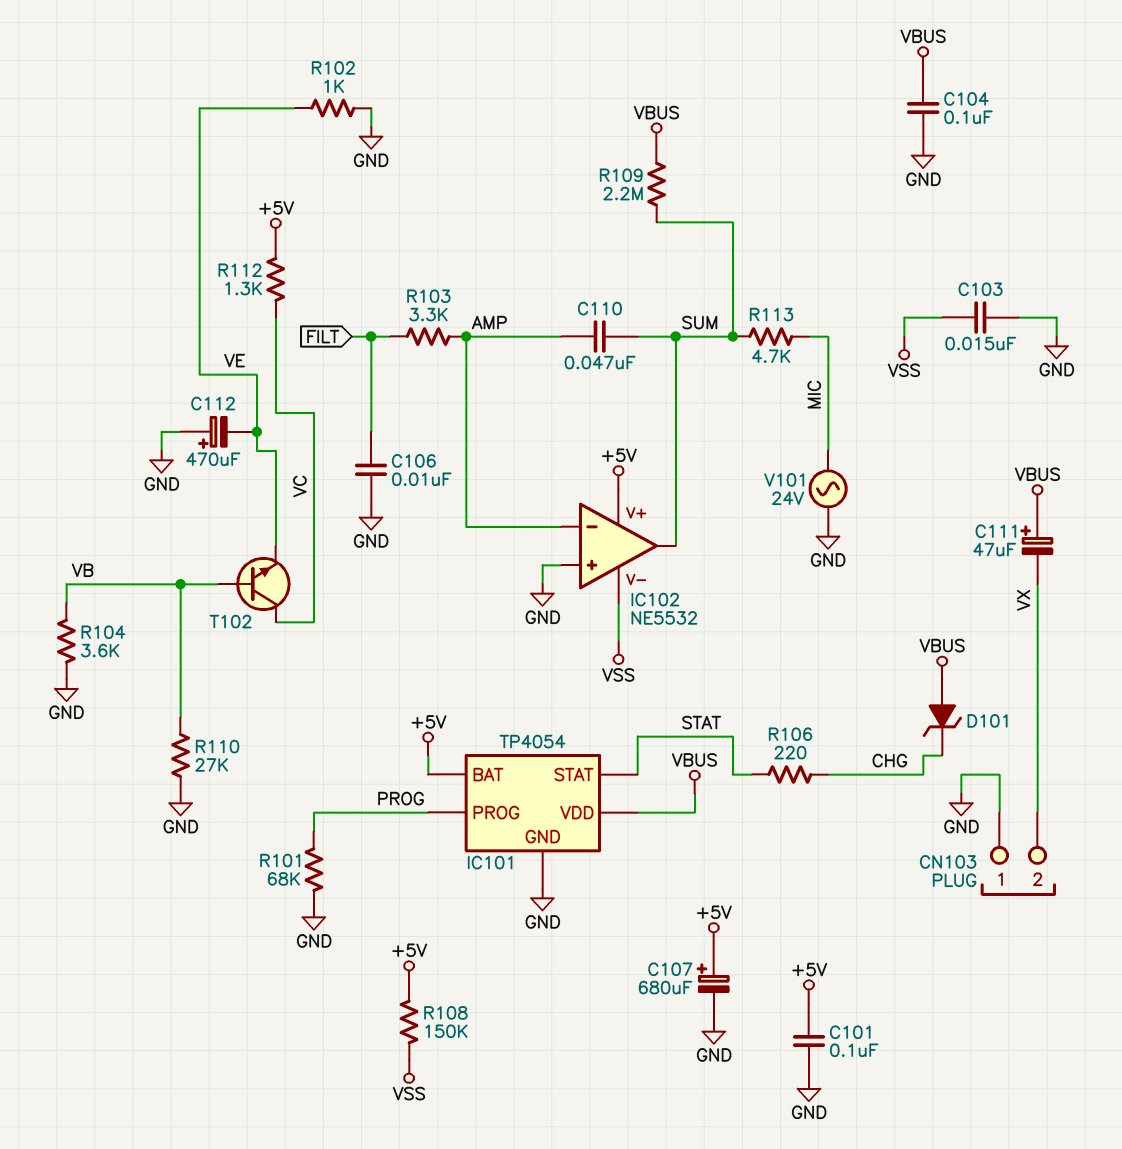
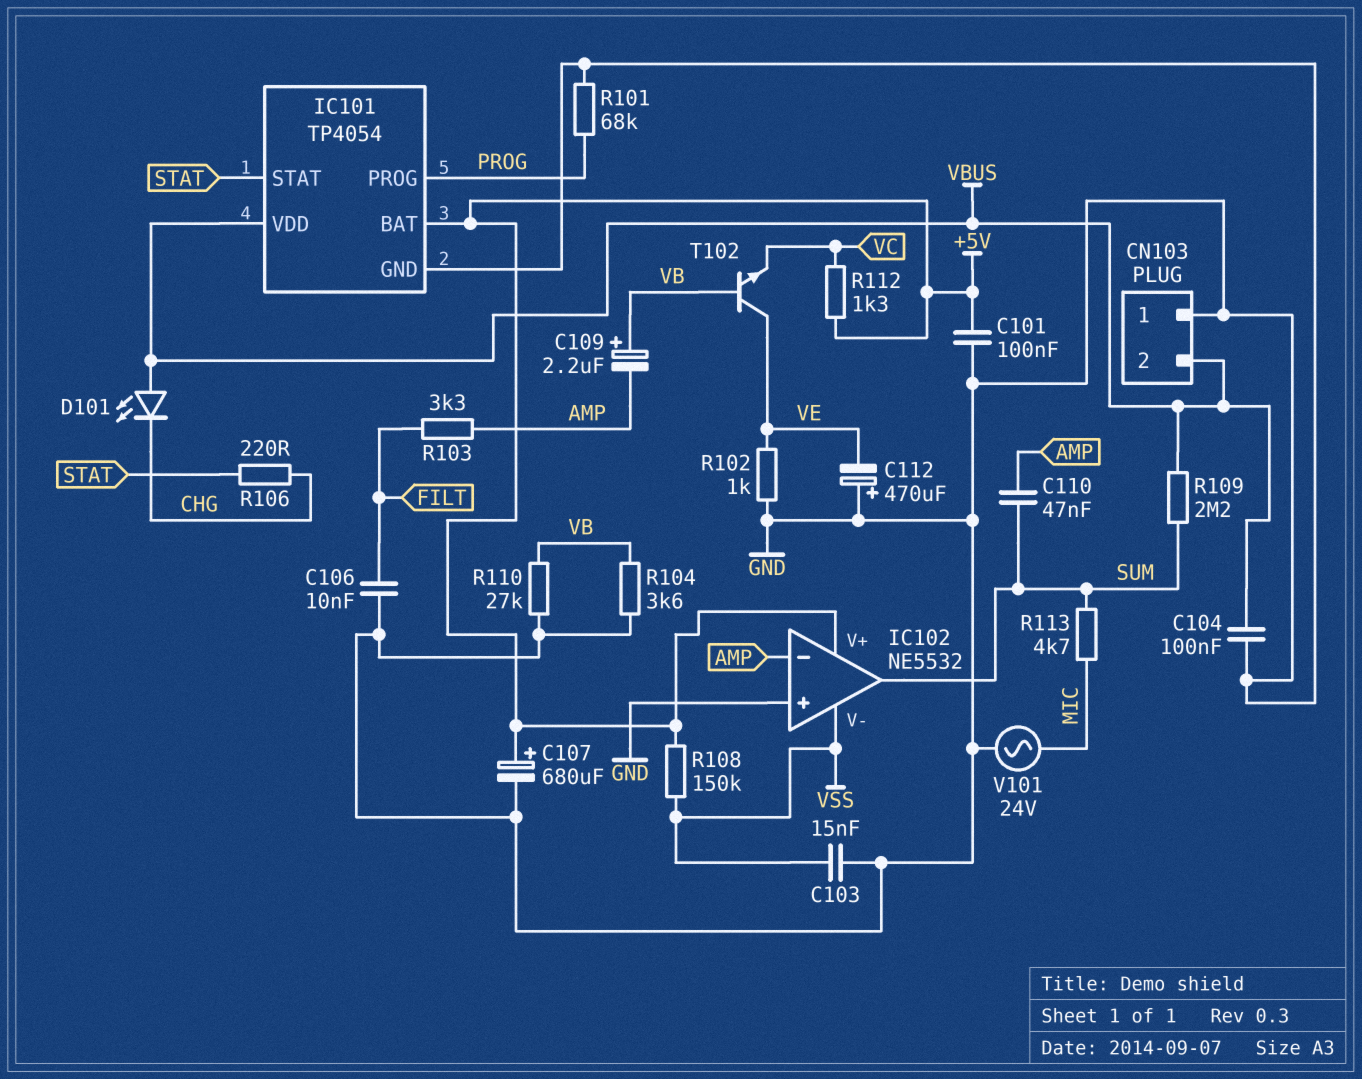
C109: none -> 2.2uF (plus VB, minus AMP)
C111: 47uF (plus VBUS, minus VX) -> none
CN103 pin 2: VX -> VBUS
D101: zener (A VBUS, K CHG) -> LED (A VBUS, K CHG)
T102: NPN (B VB, C VC, E VE) -> NPN (B VB, C VE, E VC)

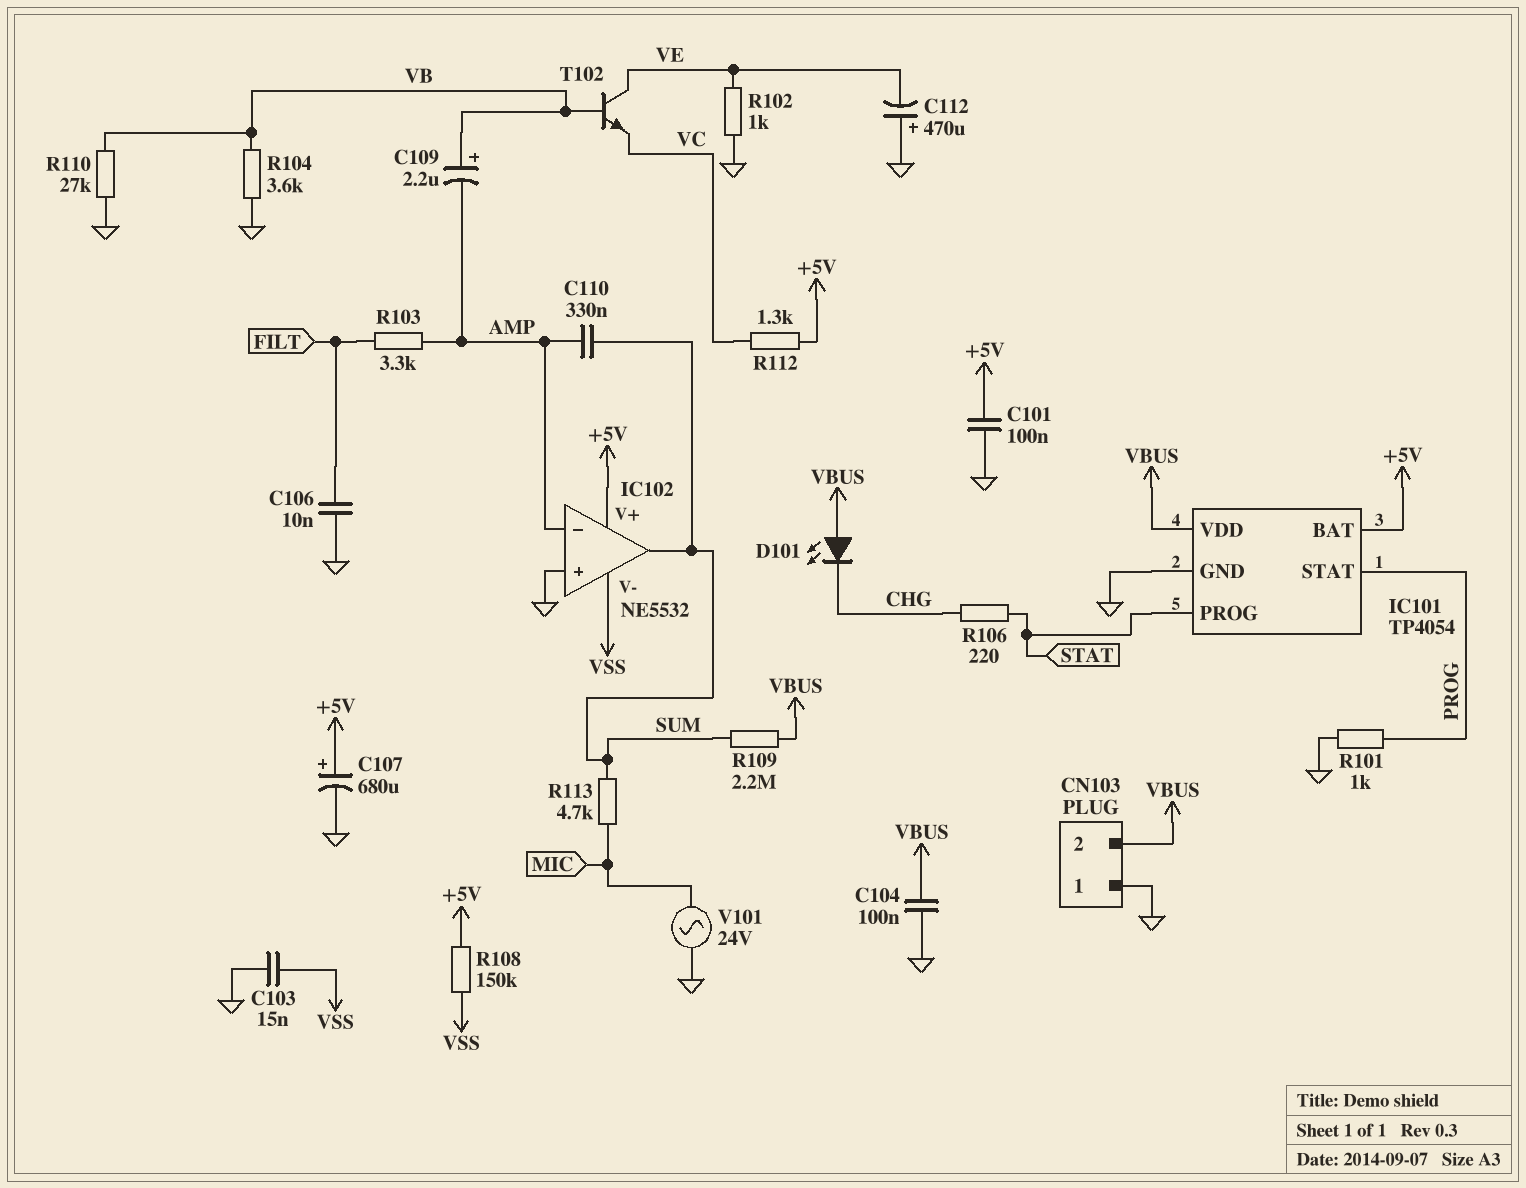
C110: 47nF (AMP, SUM) -> 330nF (AMP, SUM)
IC101 pin PROG: PROG -> STAT
IC101 pin STAT: STAT -> PROG
R101: 68k (GND, PROG) -> 1k (GND, PROG)

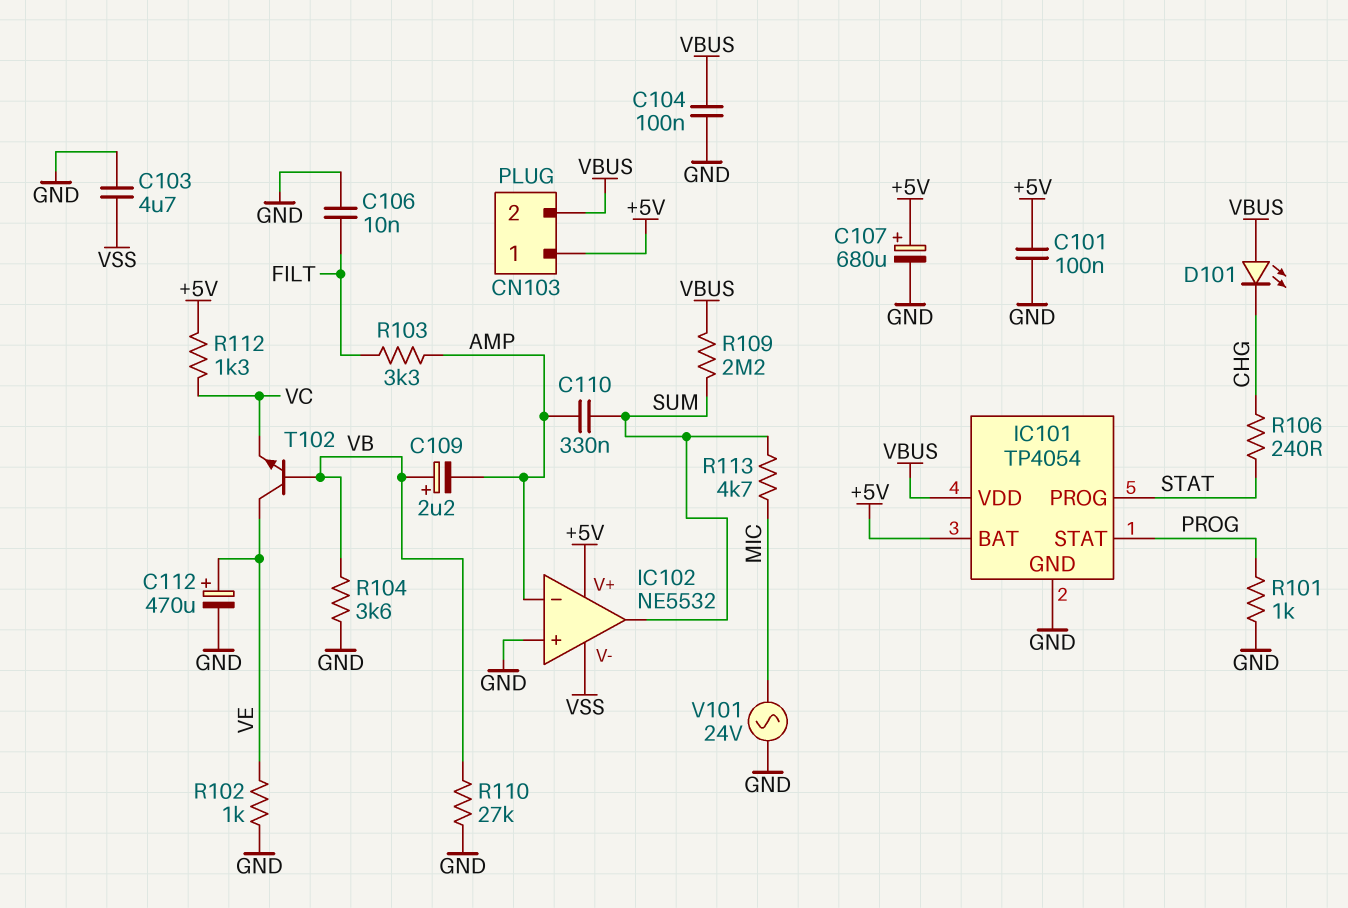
C103: 15nF (GND, VSS) -> 4.7uF (GND, VSS)
C112: 470uF (plus GND, minus VE) -> 470uF (plus VE, minus GND)
CN103 pin 1: GND -> +5V
R106: 220 (CHG, STAT) -> 240 (CHG, STAT)
R108: 150k (+5V, VSS) -> none

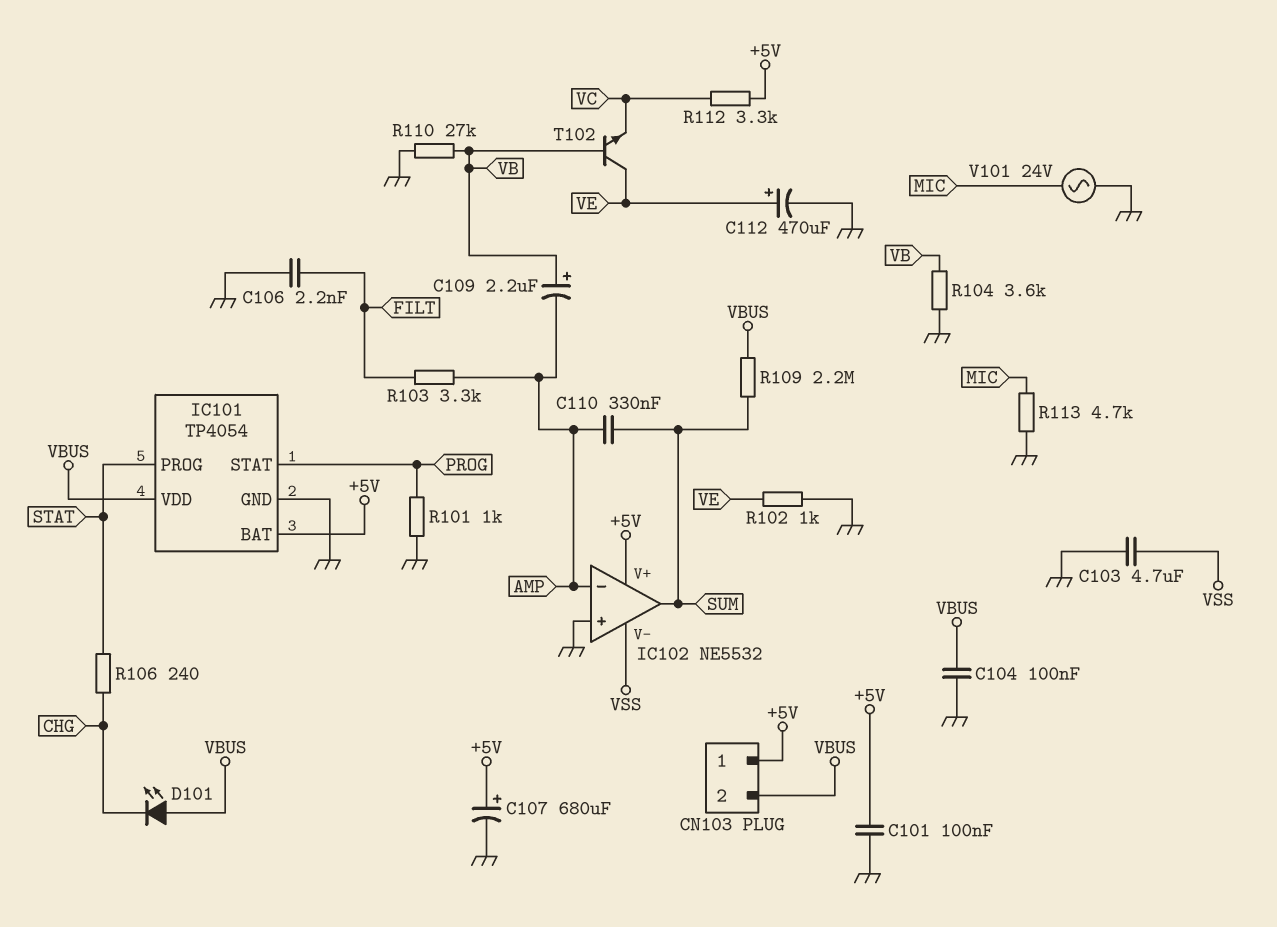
C106: 10nF (FILT, GND) -> 2.2nF (FILT, GND)
R112: 1.3k (+5V, VC) -> 3.3k (+5V, VC)
R113: 4.7k (MIC, SUM) -> 4.7k (GND, MIC)

